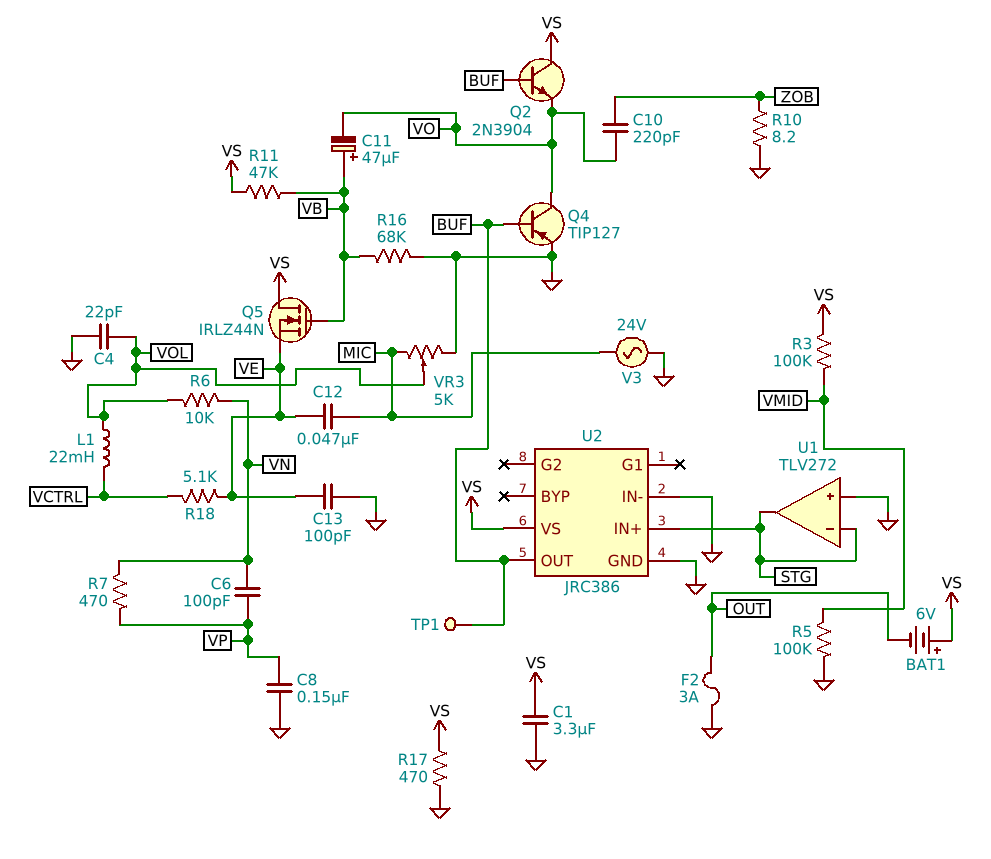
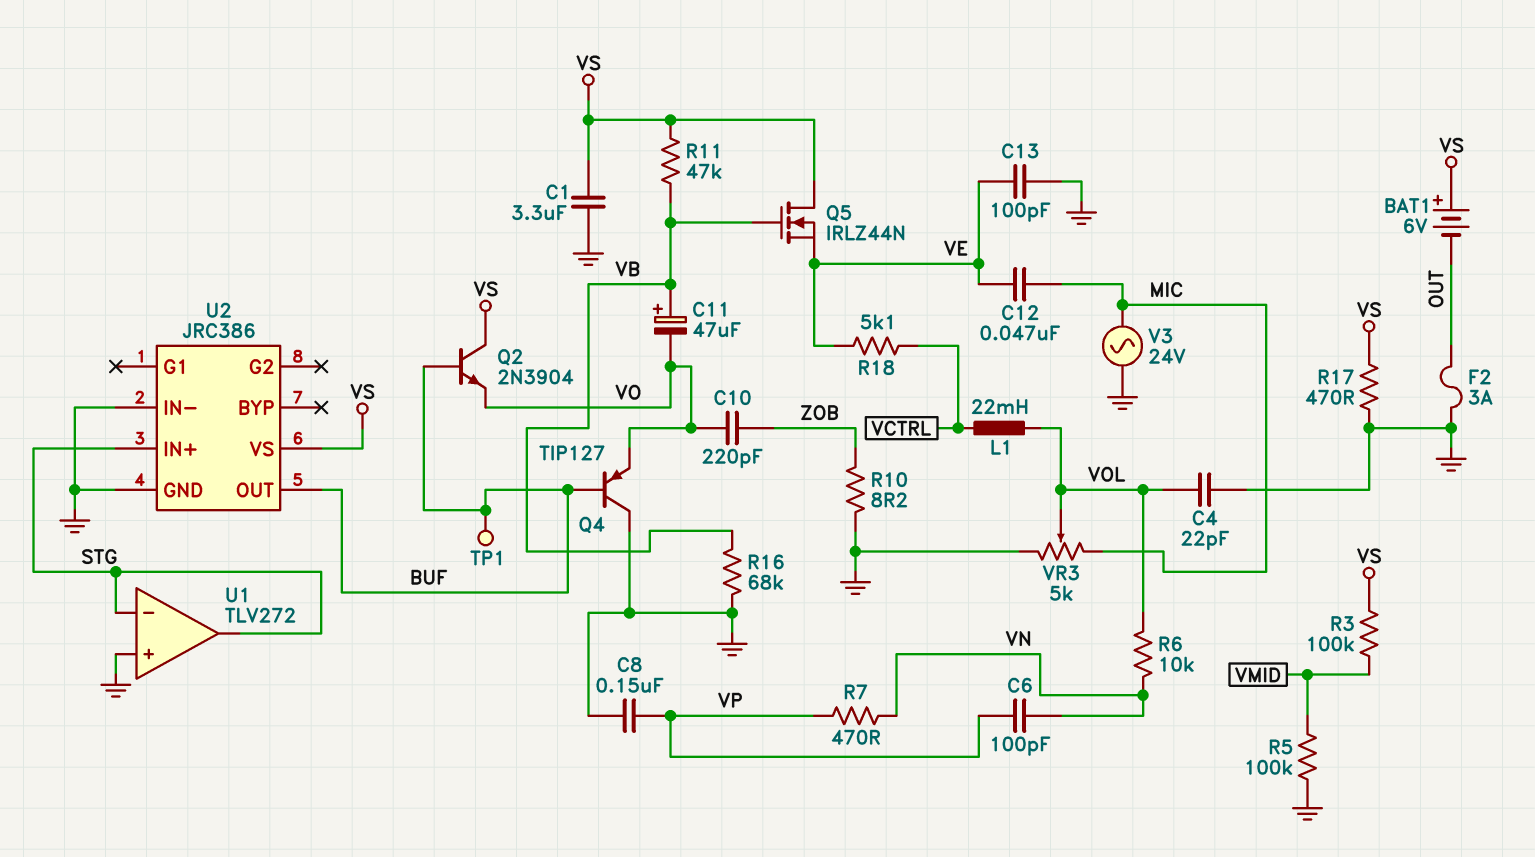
Q4: PNP TIP127 (B BUF, C VO, E GND) -> PNP TIP127 (B BUF, C GND, E VO)

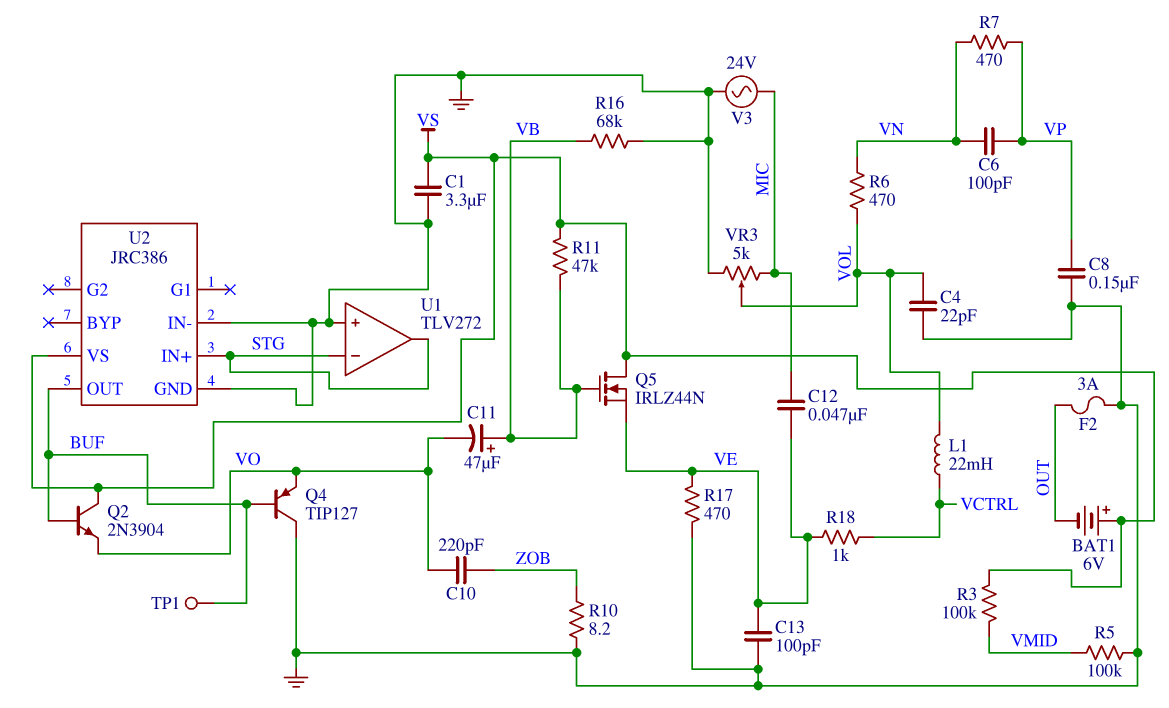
R6: 10k (VN, VOL) -> 470 (VN, VOL)
R17: 470 (GND, VS) -> 470 (GND, VE)
R18: 5.1k (VCTRL, VE) -> 1k (VCTRL, VE)

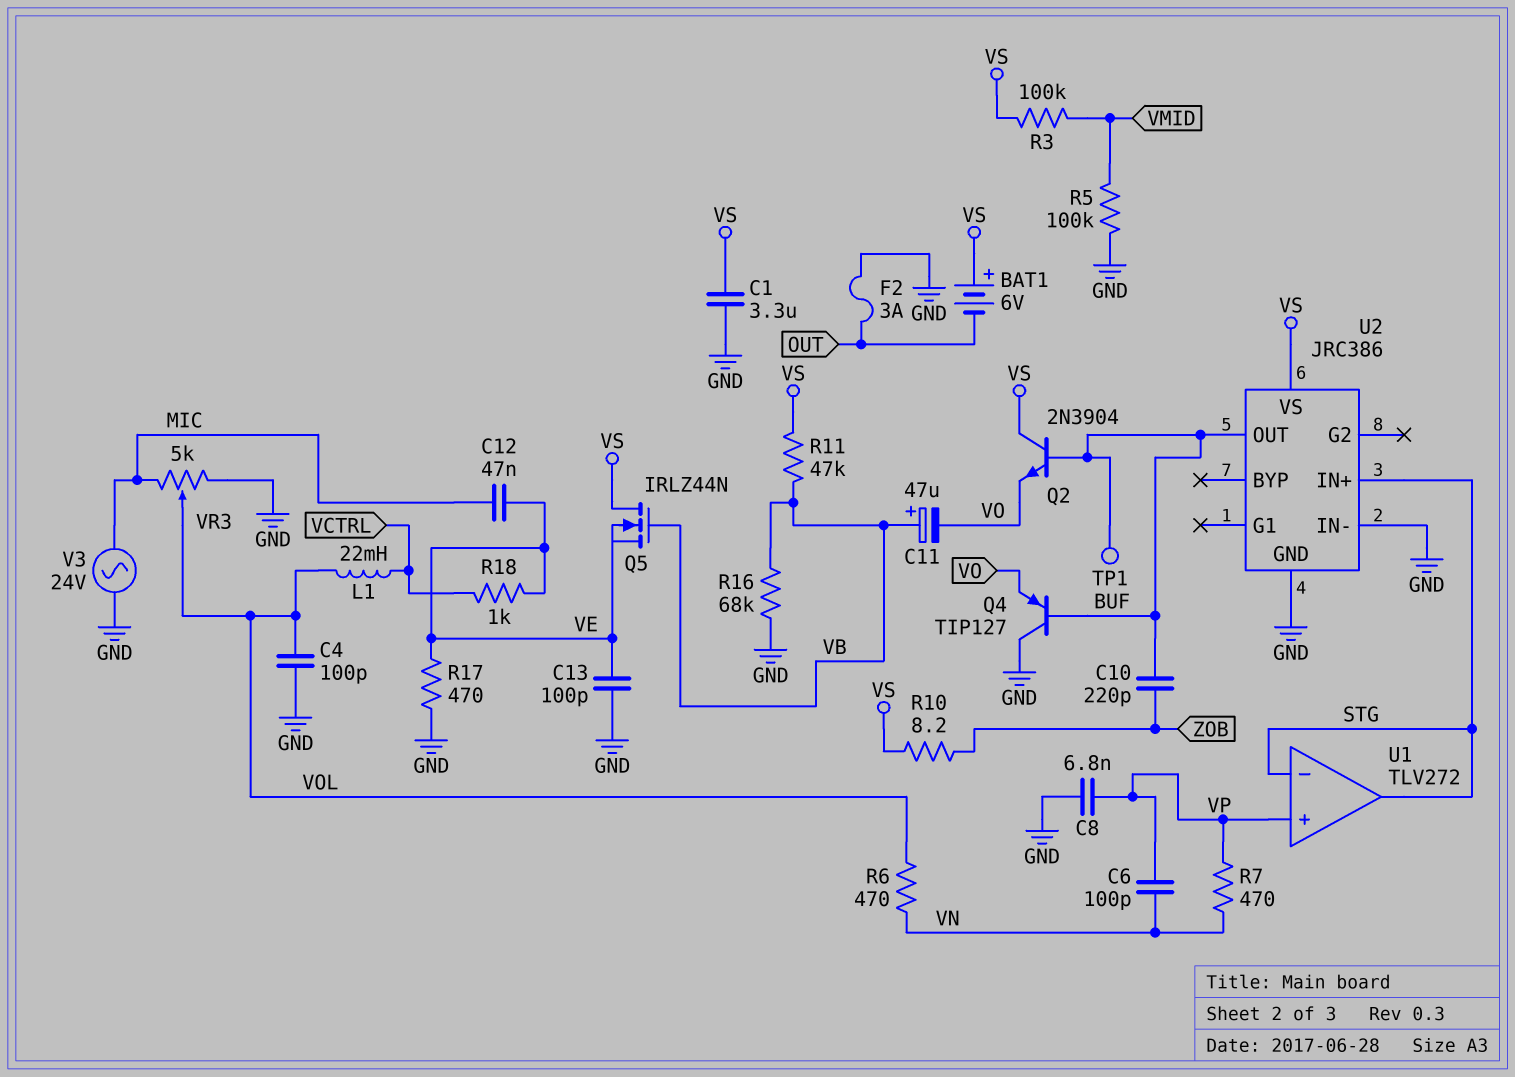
C4: 22pF (GND, VOL) -> 100pF (GND, VOL)
C8: 150nF (GND, VP) -> 6.8nF (GND, VP)
C10: 220pF (VO, ZOB) -> 220pF (BUF, ZOB)
R10: 8.2 (GND, ZOB) -> 8.2 (VS, ZOB)
U1 pin in+: GND -> VP

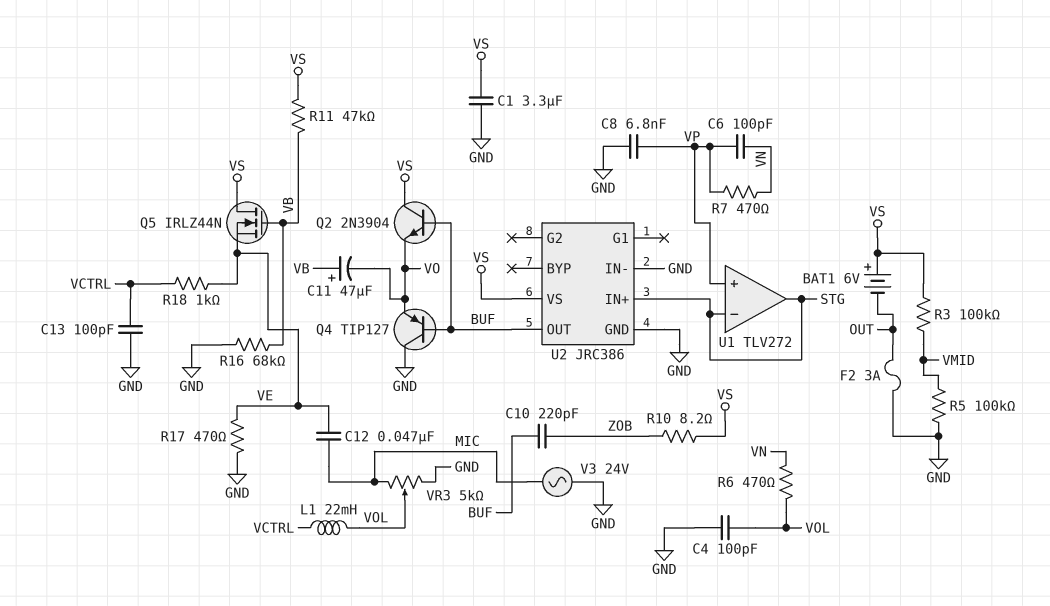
C13: 100pF (GND, VE) -> 100pF (GND, VCTRL)
TP1: test point (BUF) -> none

